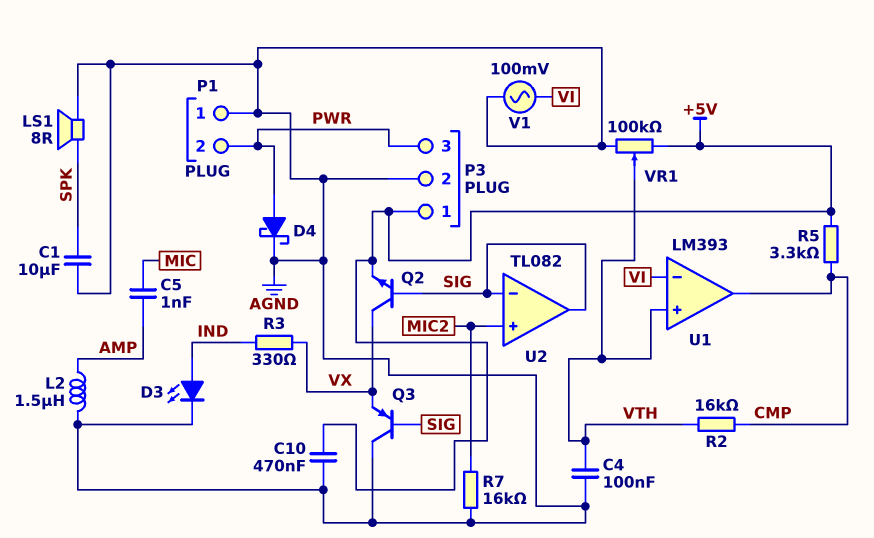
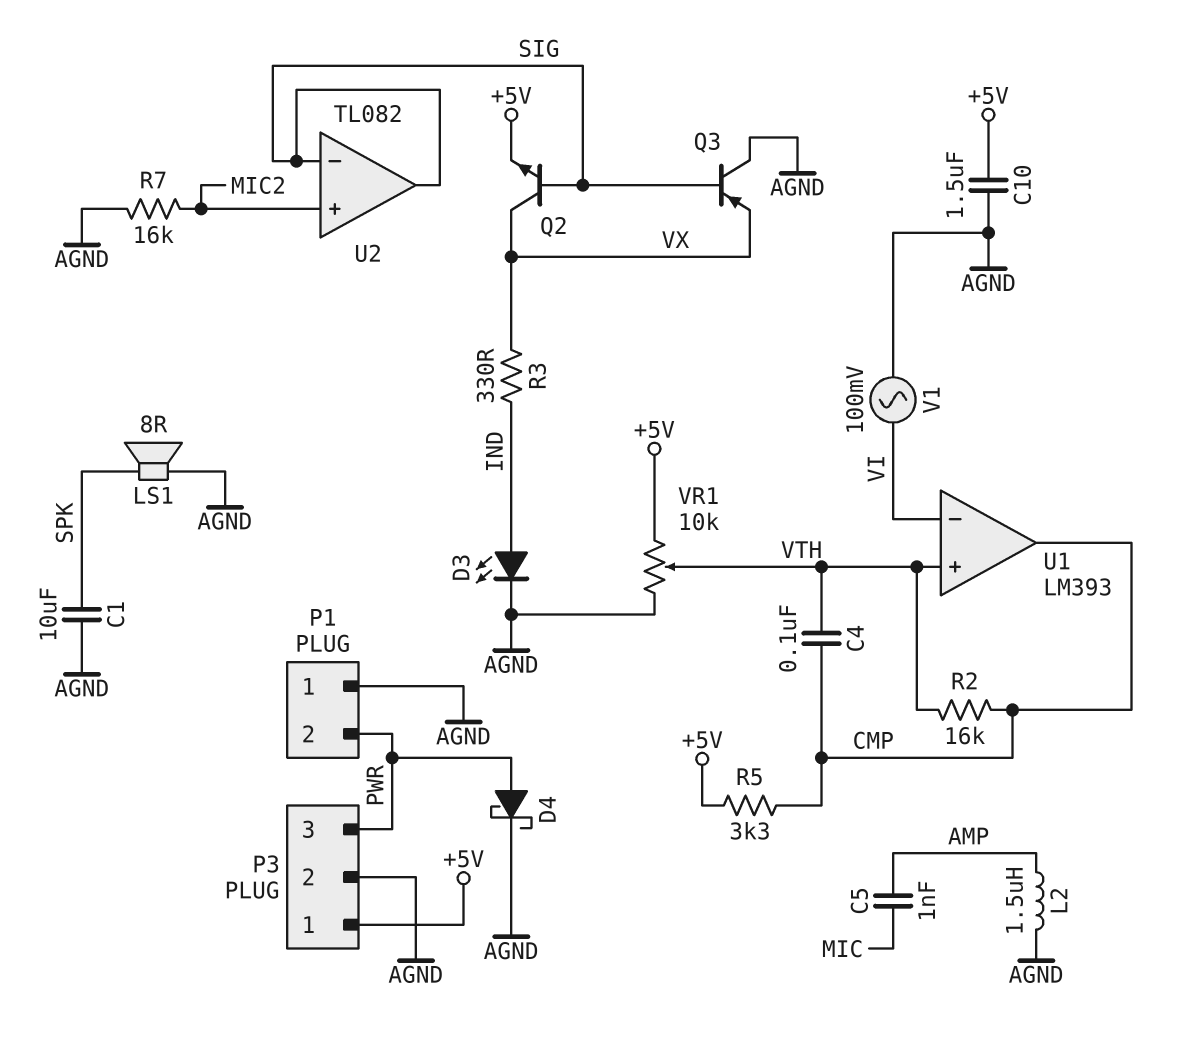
C4: 100nF (AGND, VTH) -> 100nF (CMP, VTH)
C10: 470nF (+5V, AGND) -> 1.5uF (+5V, AGND)
VR1: 100k (+5V, AGND, wiper VTH) -> 10k (+5V, AGND, wiper VTH)

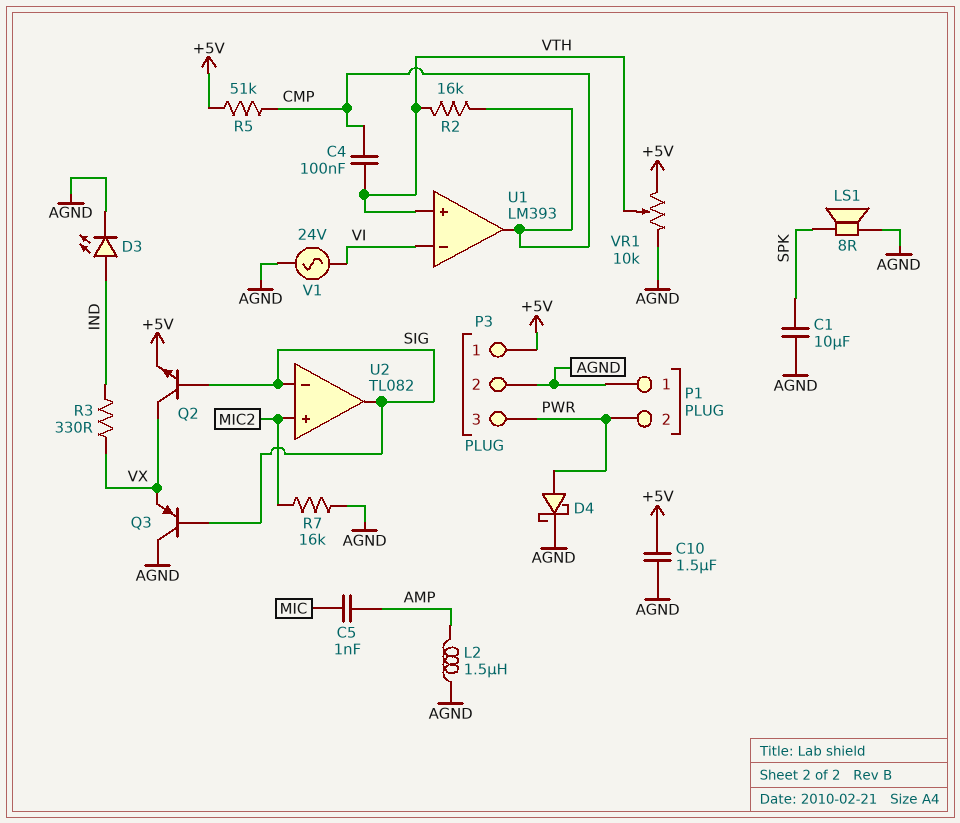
R5: 3.3k (+5V, CMP) -> 51k (+5V, CMP)
V1: AC 100mV (AGND, VI) -> AC 24V (AGND, VI)

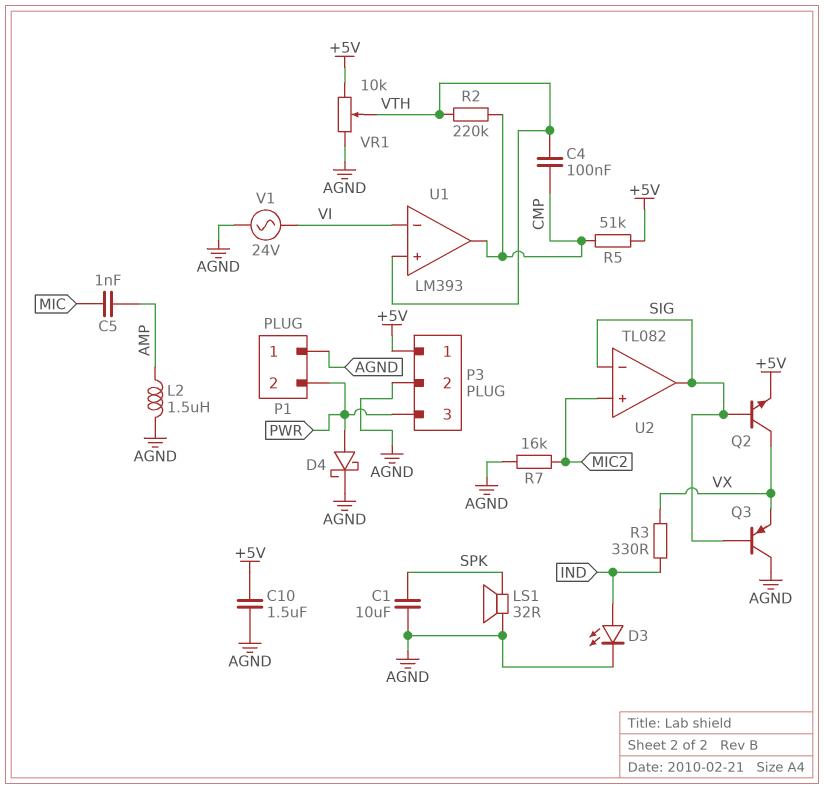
LS1: speaker 8R (AGND, SPK) -> speaker 32R (AGND, SPK)
R2: 16k (CMP, VTH) -> 220k (CMP, VTH)

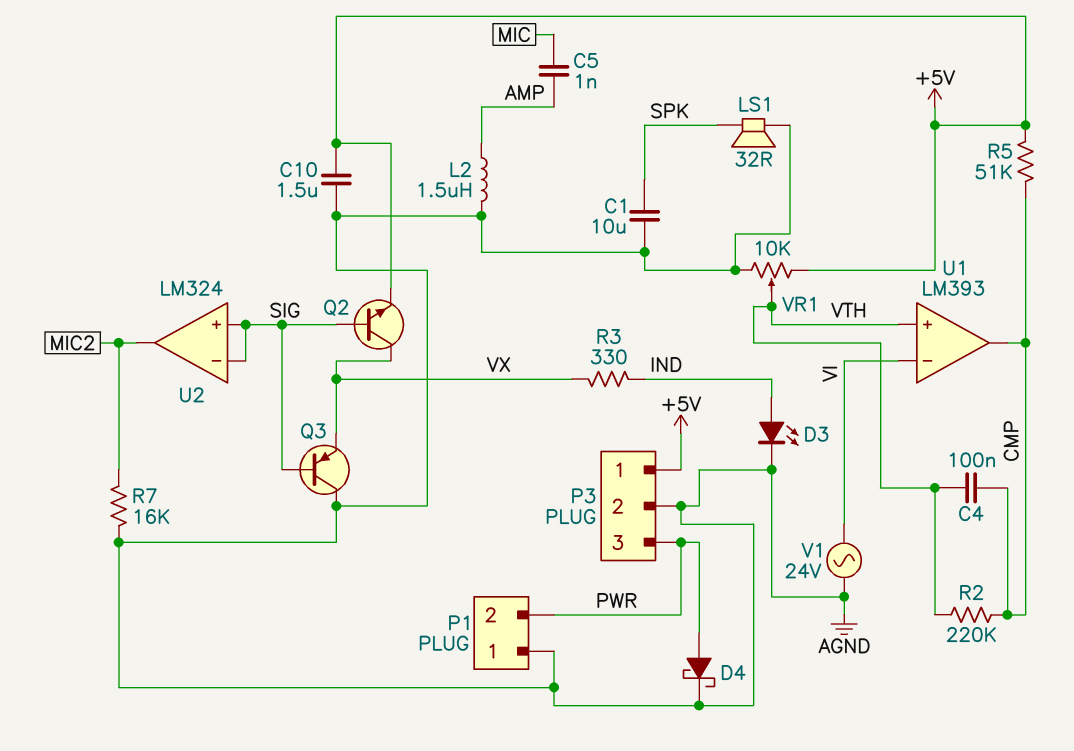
U2: TL082 -> LM324
U2 pin in+: MIC2 -> SIG
U2 pin out: SIG -> MIC2

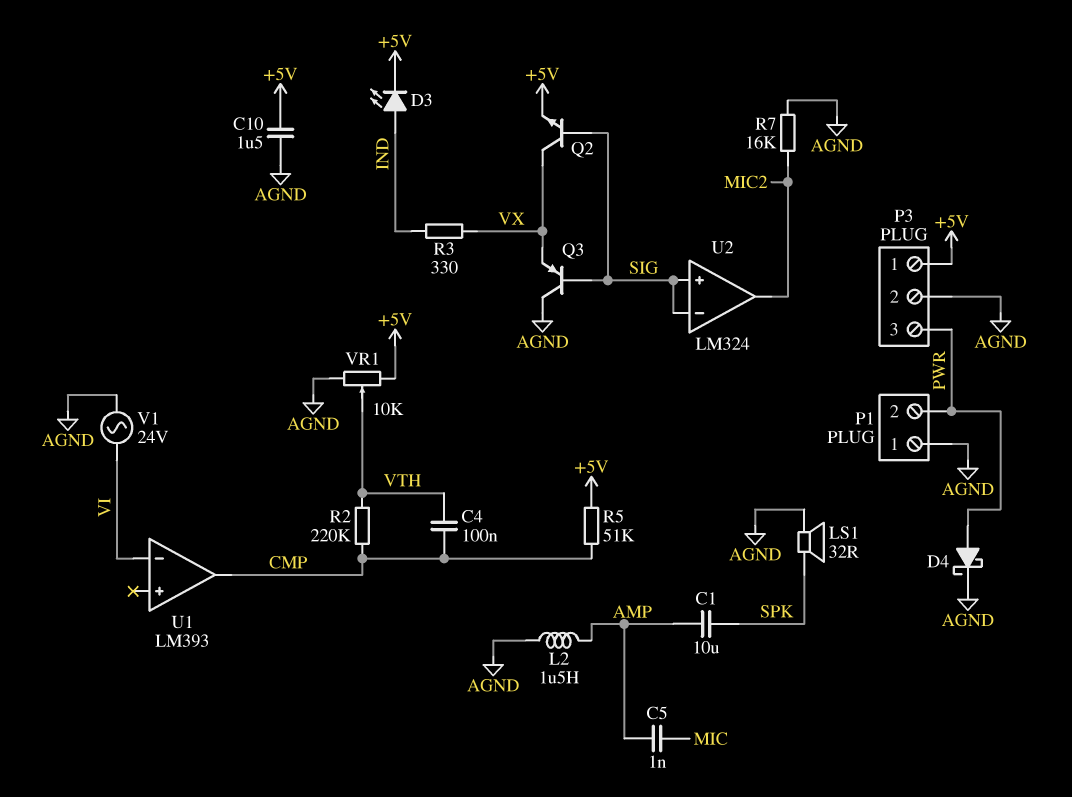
C1: 10uF (AGND, SPK) -> 10uF (AMP, SPK)
D3: LED (A IND, K AGND) -> LED (A IND, K +5V)
U1 pin in+: VTH -> none

